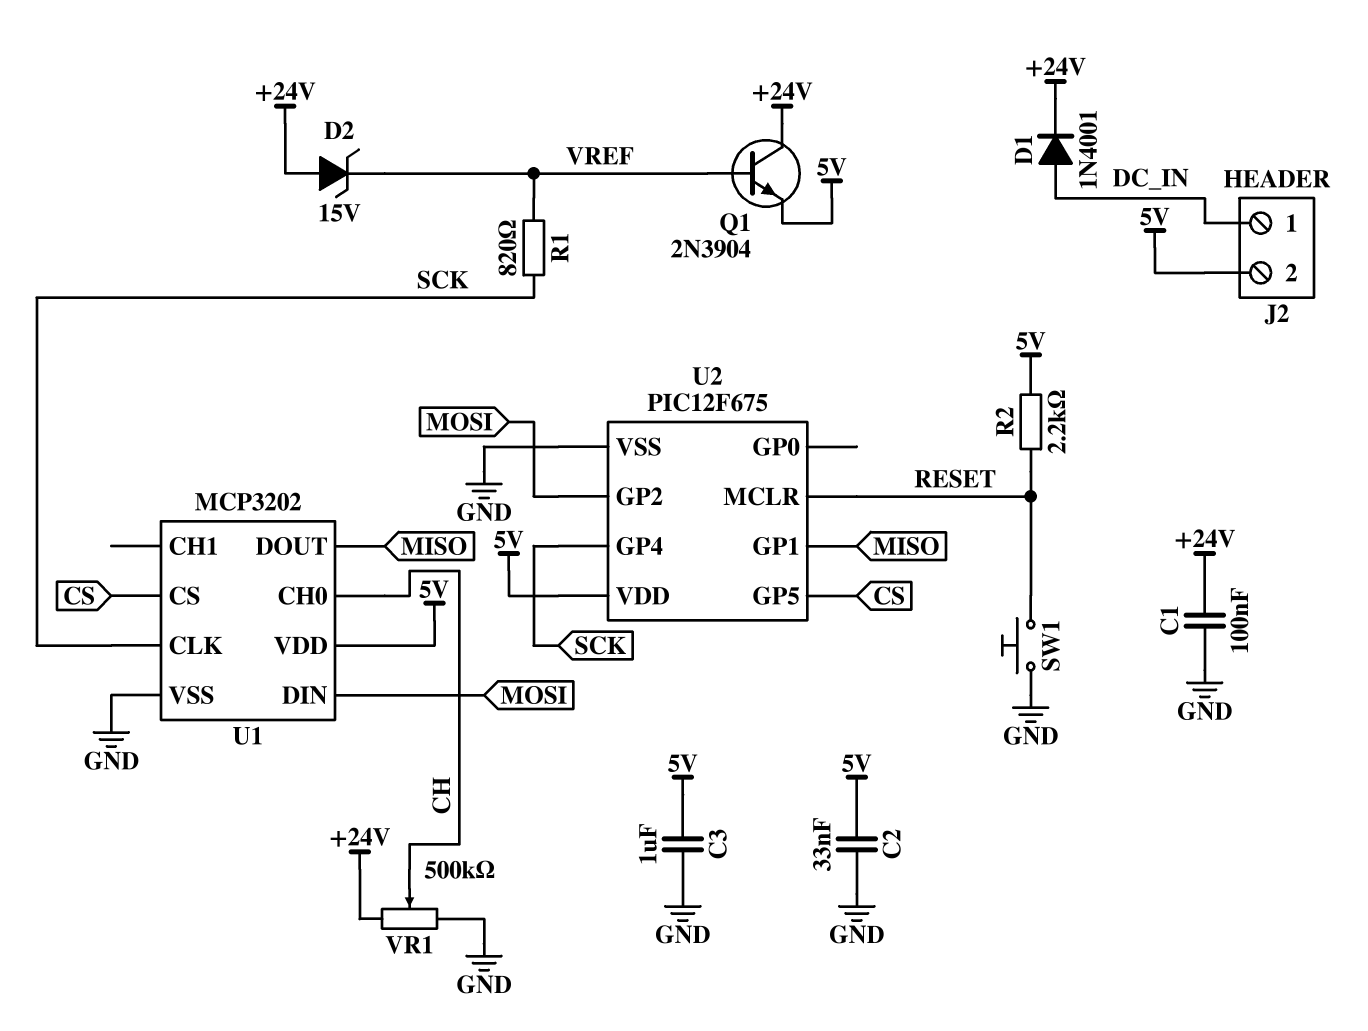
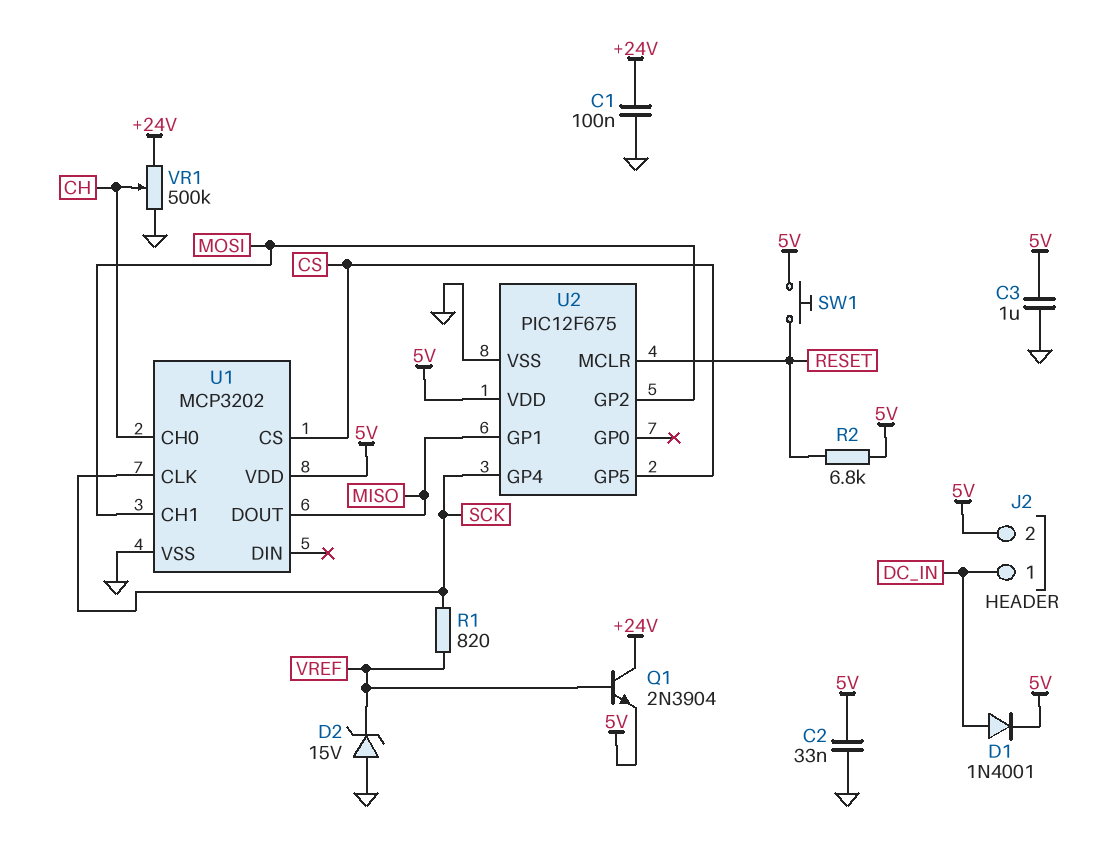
D1: diode 1N4001 (A DC_IN, K +24V) -> diode 1N4001 (A DC_IN, K 5V)
D2: zener 15V (A +24V, K VREF) -> zener 15V (A GND, K VREF)
R2: 2.2k (5V, RESET) -> 6.8k (5V, RESET)
SW1: button (GND, RESET) -> button (5V, RESET)
U1 pin CH1: none -> MOSI
U1 pin DIN: MOSI -> none

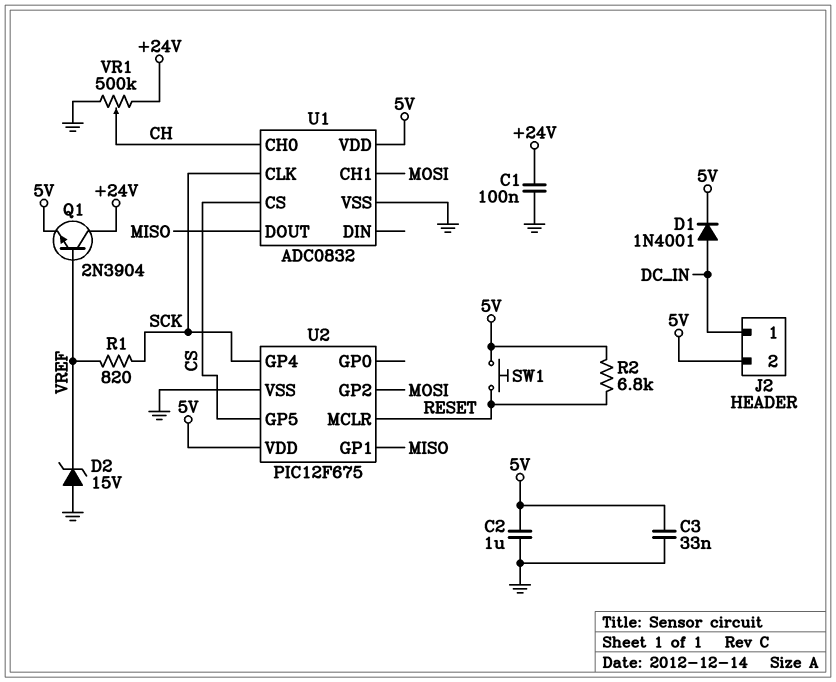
C2: 33nF (5V, GND) -> 1uF (5V, GND)
C3: 1uF (5V, GND) -> 33nF (5V, GND)
U1: MCP3202 -> ADC0832

